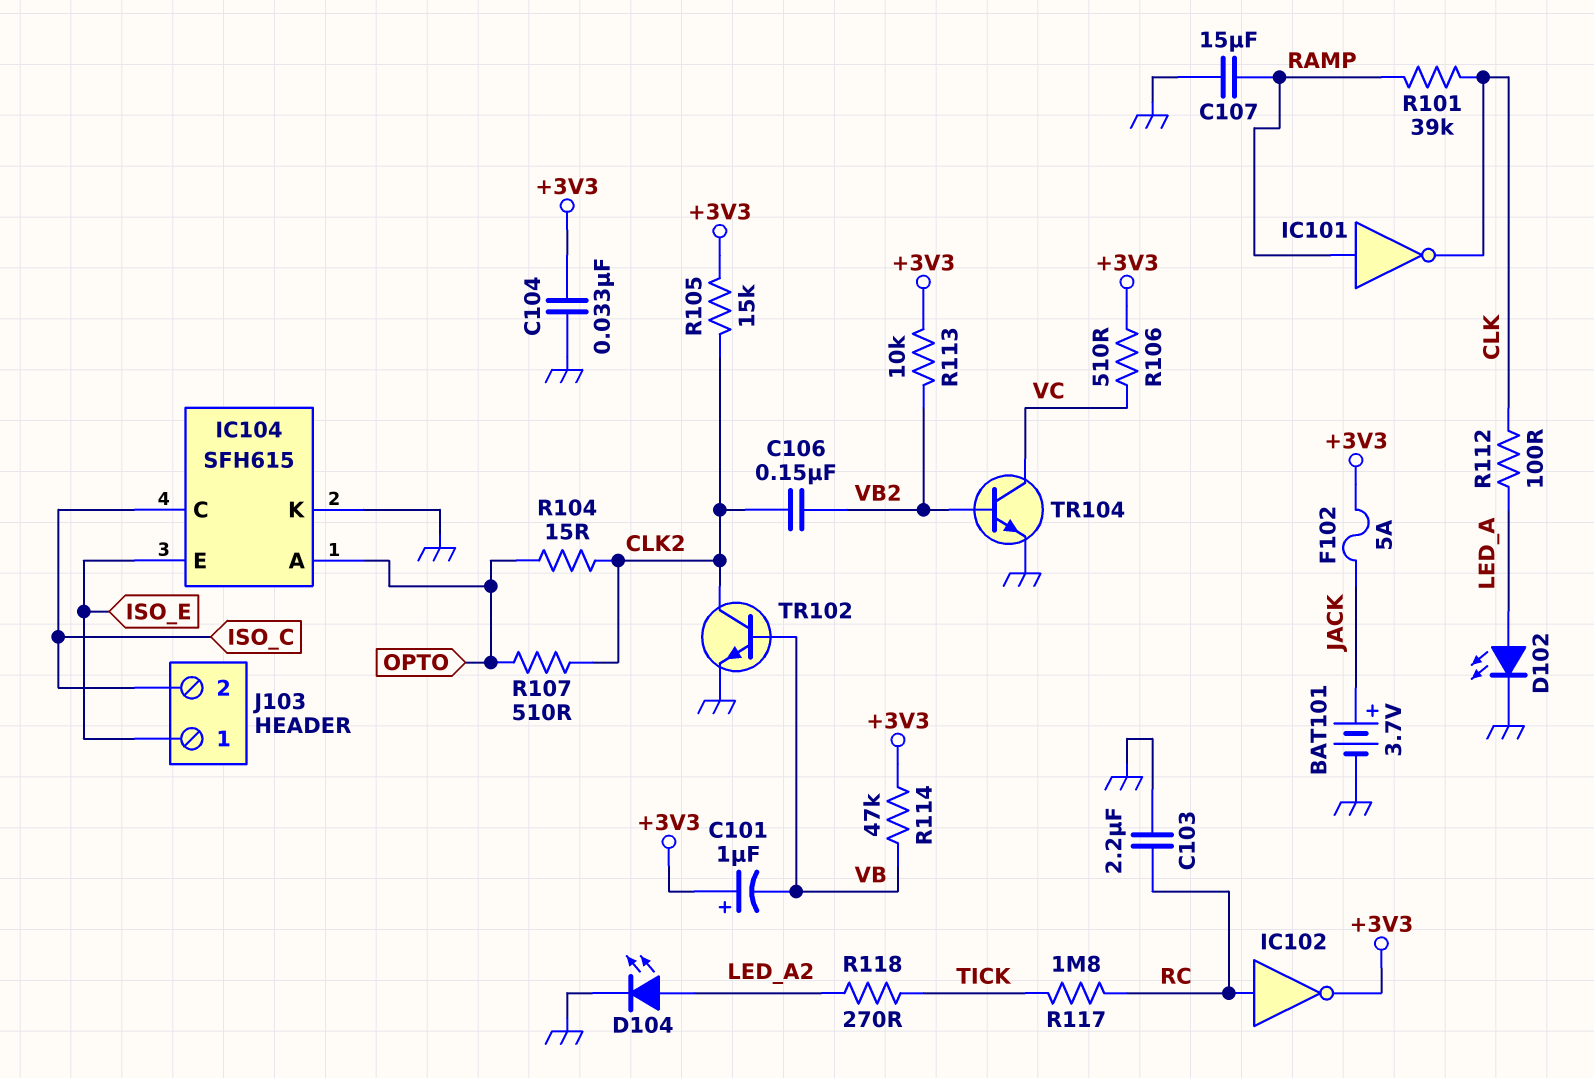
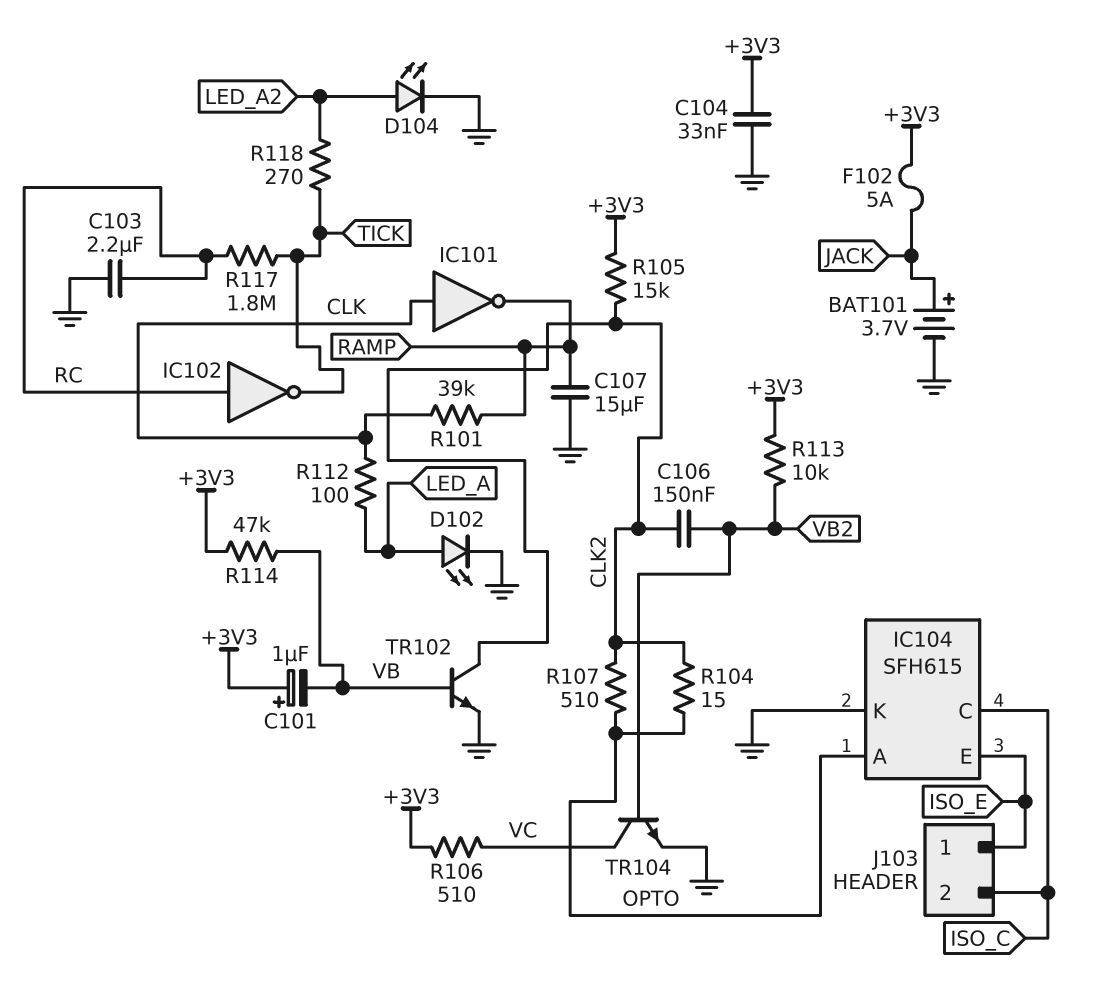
IC101: NOT (in RAMP, out CLK) -> NOT (in CLK, out RAMP)
IC102: NOT (in RC, out +3V3) -> NOT (in RC, out TICK)

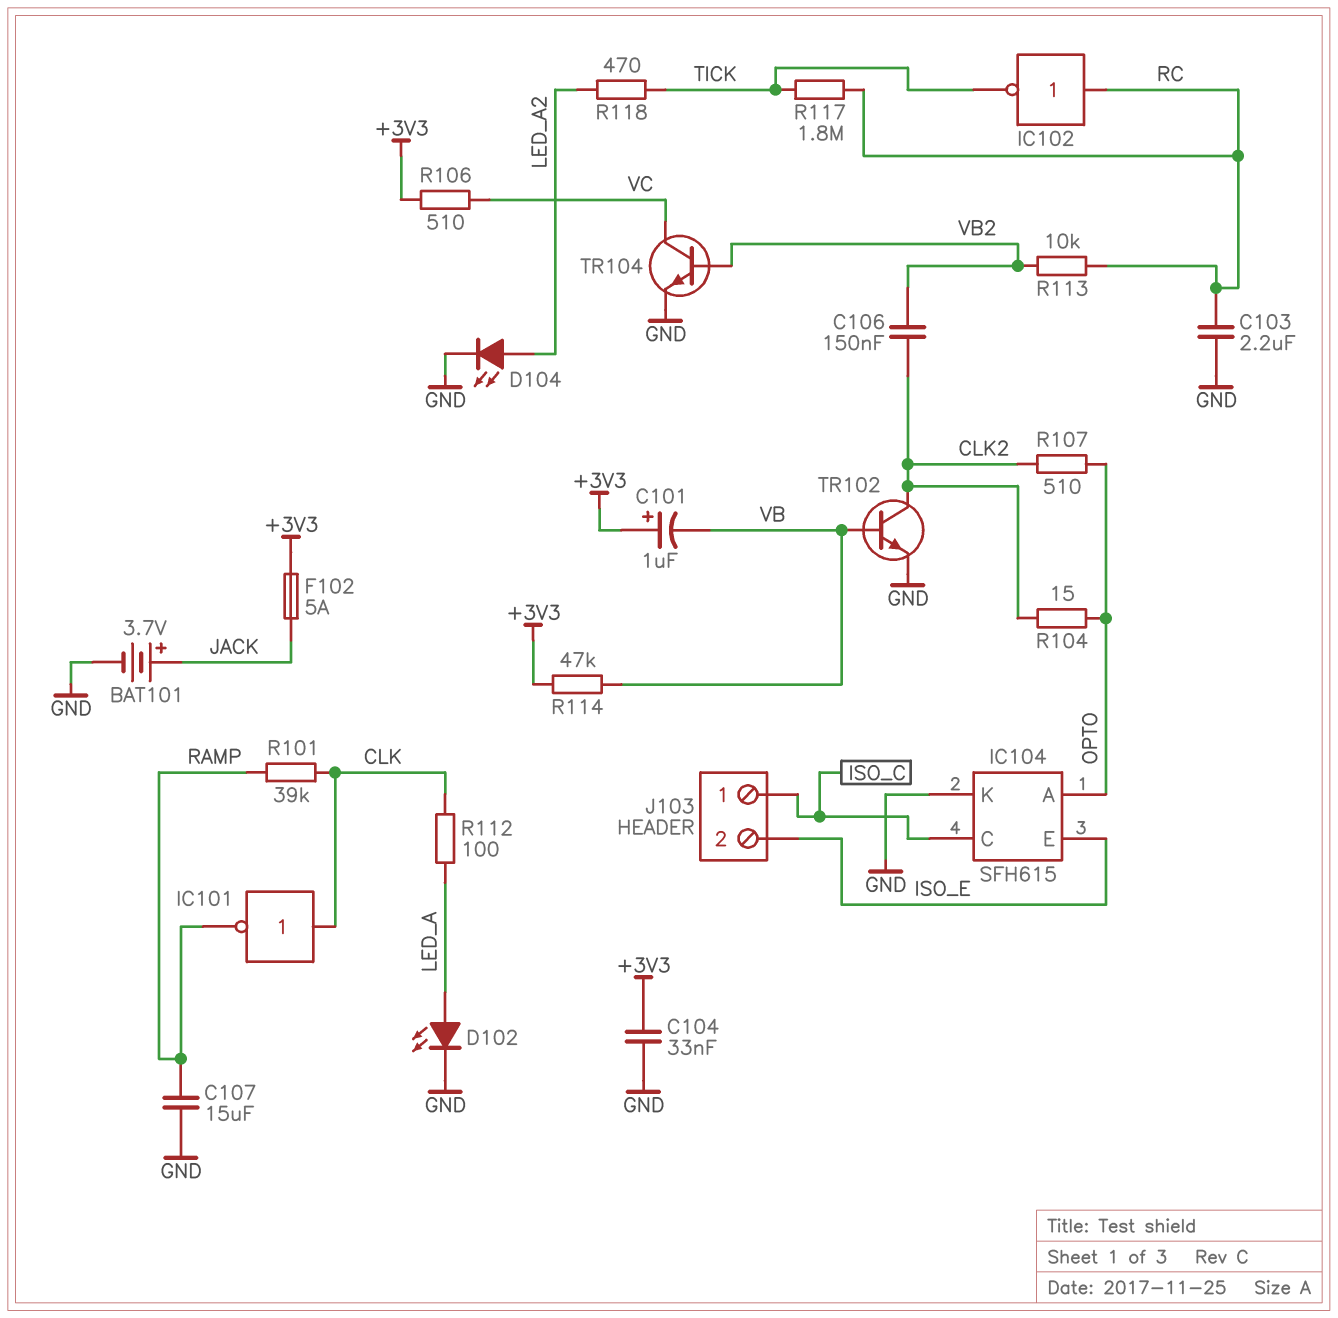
J103 pin 1: ISO_E -> ISO_C
J103 pin 2: ISO_C -> ISO_E
R105: 15k (+3V3, CLK2) -> none
R113: 10k (+3V3, VB2) -> 10k (RC, VB2)
R118: 270 (LED_A2, TICK) -> 470 (LED_A2, TICK)

